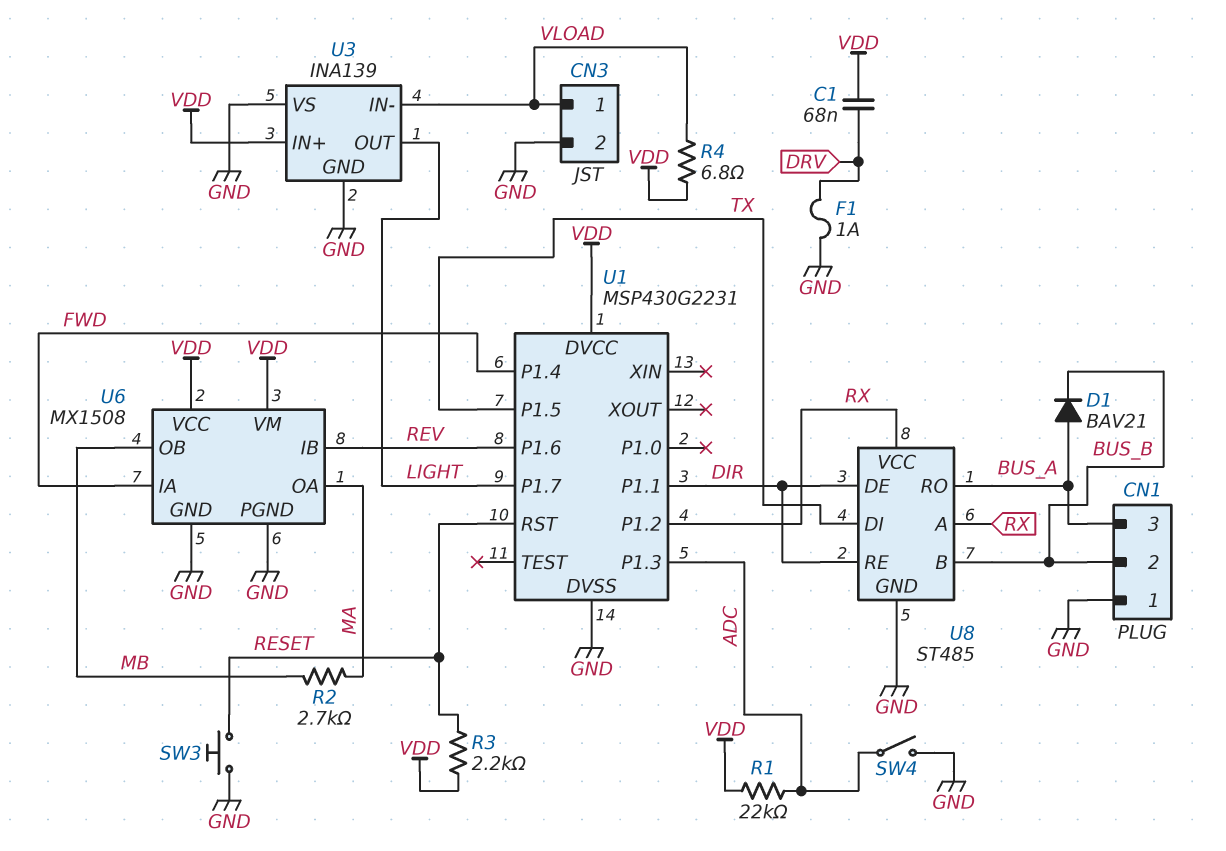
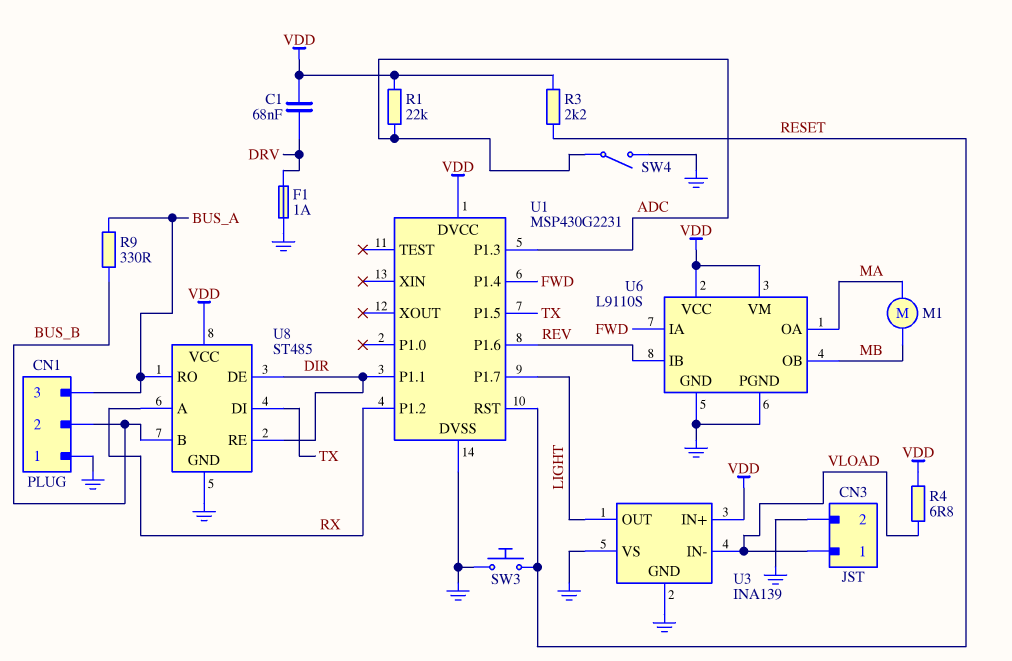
D1: diode BAV21 (A BUS_A, K BUS_B) -> none
M1: none -> motor (MA, MB)
R2: 2.7k (MA, MB) -> none
R9: none -> 330 (BUS_A, BUS_B)
U6: MX1508 -> L9110S
U8 pin VCC: RX -> VDD

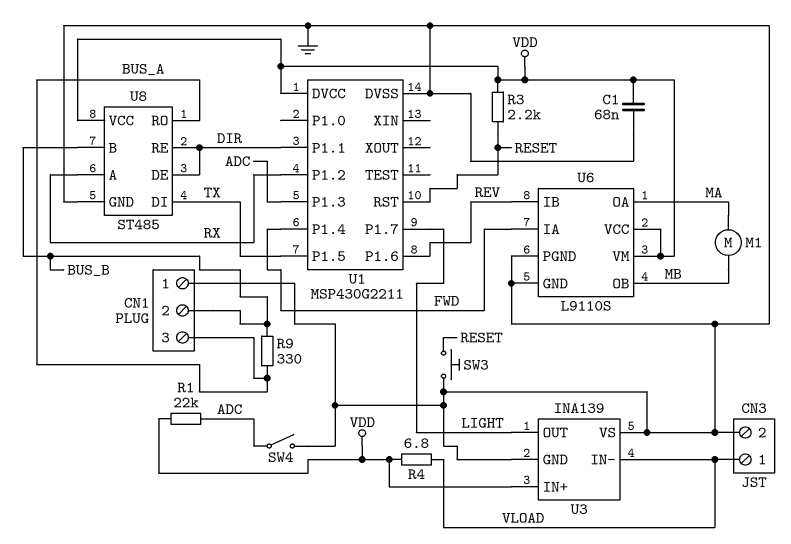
C1: 68nF (DRV, VDD) -> 68nF (GND, VDD)
F1: 1A (DRV, GND) -> none
U1: MSP430G2231 -> MSP430G2211

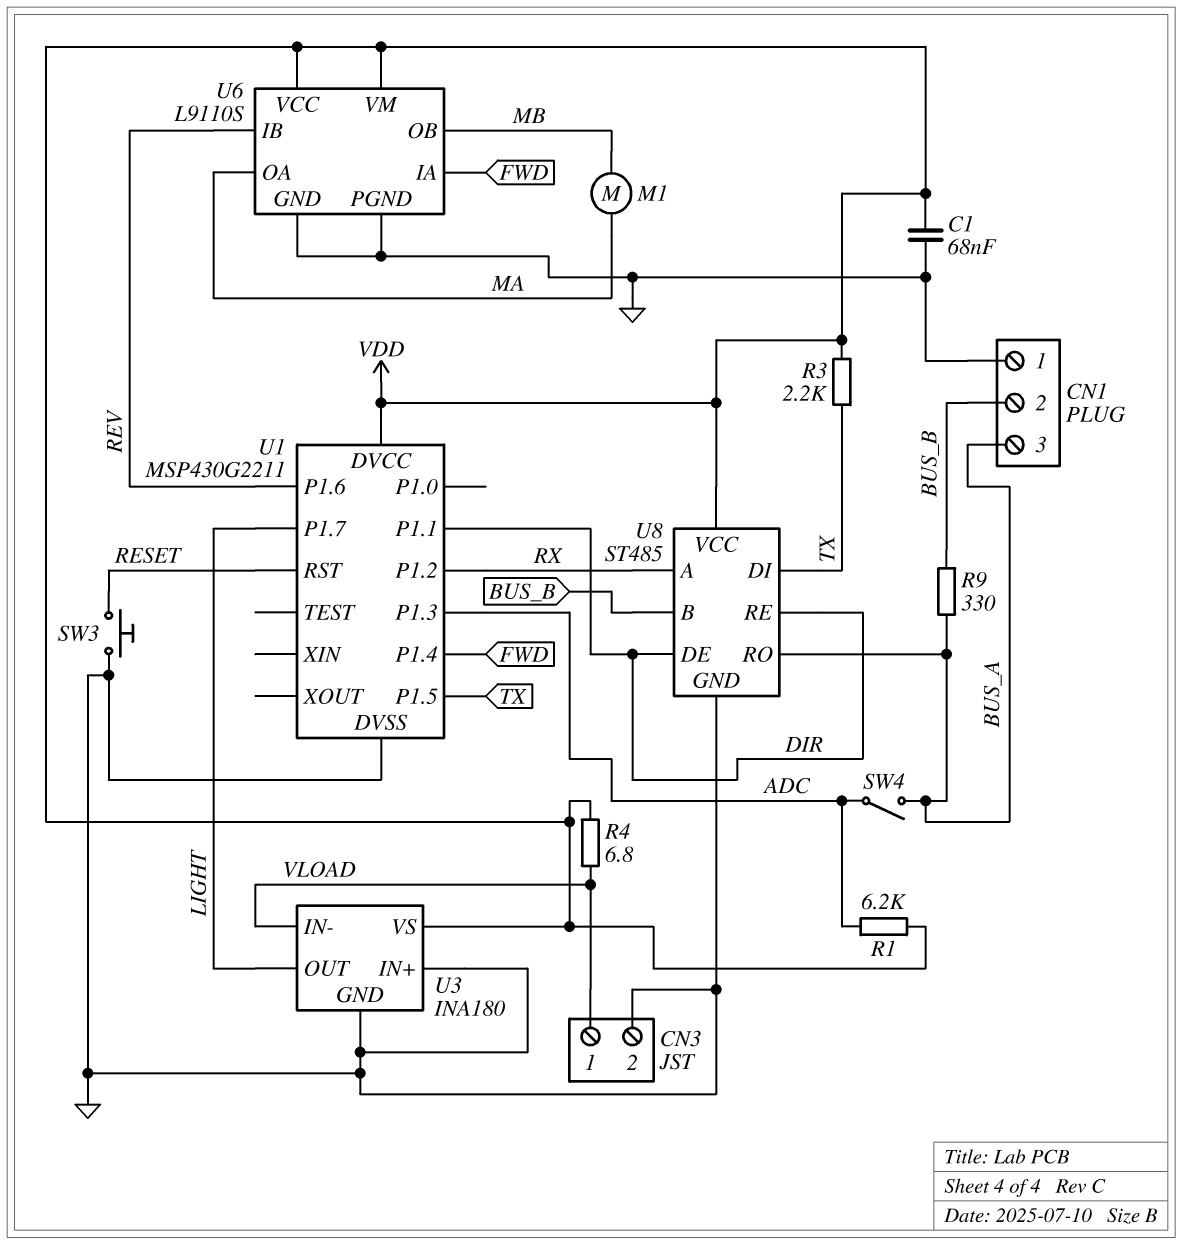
R1: 22k (ADC, VDD) -> 6.2k (ADC, VDD)
R3: 2.2k (RESET, VDD) -> 2.2k (TX, VDD)
SW4: switch (ADC, GND) -> switch (ADC, BUS_A)
U3: INA139 -> INA180
U3 pin IN+: VDD -> GND
U3 pin VS: GND -> VDD

